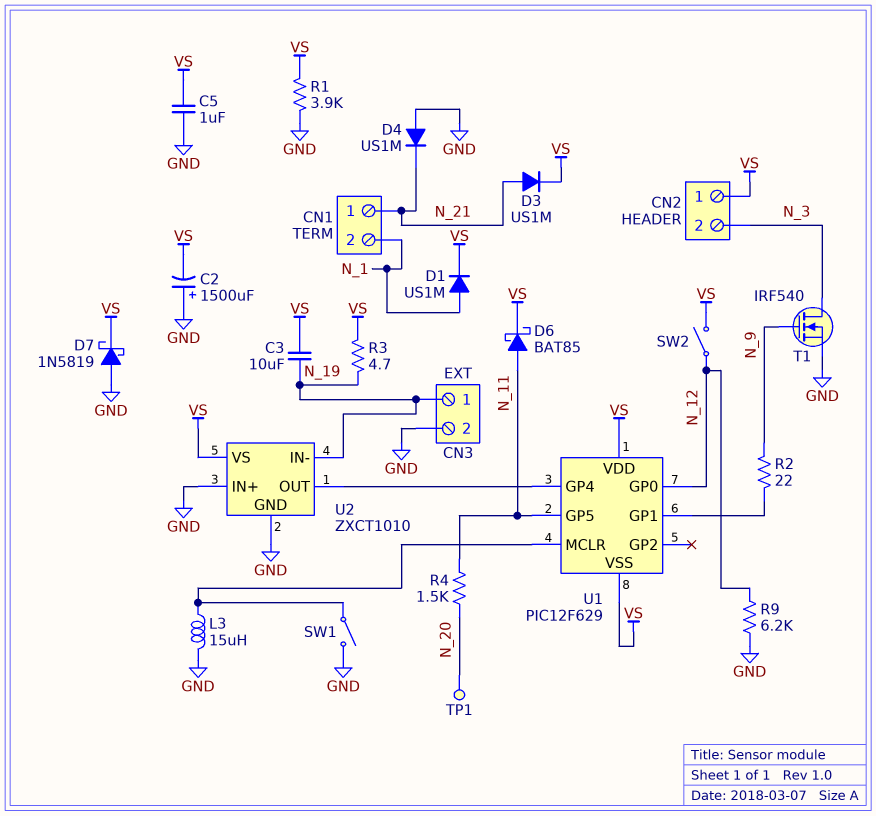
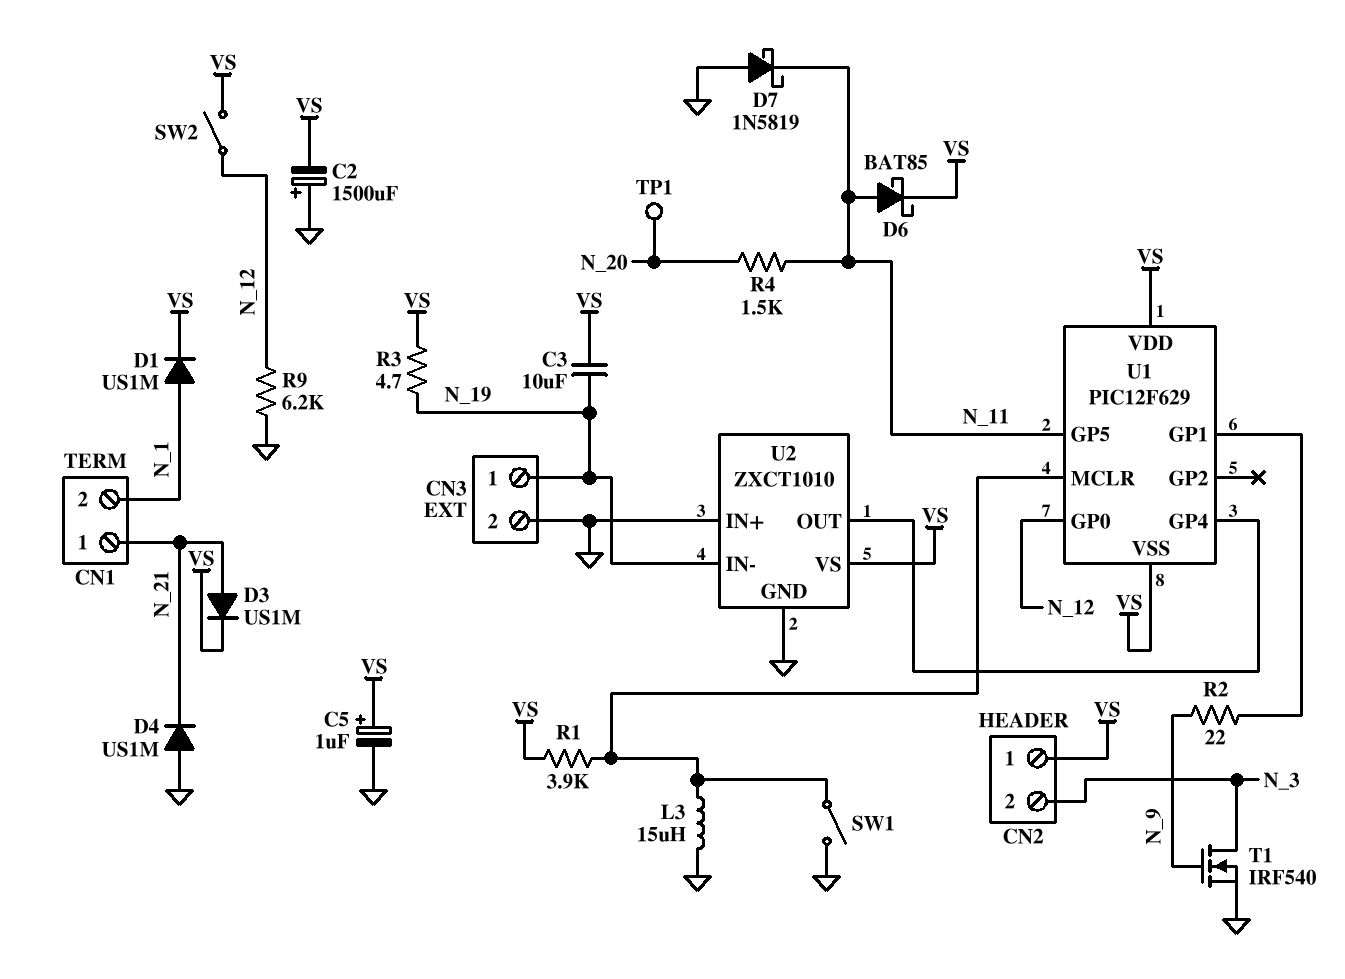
C5: 1uF (GND, VS) -> 1uF (plus VS, minus GND)
D7: schottky 1N5819 (A GND, K VS) -> schottky 1N5819 (A GND, K N_11)
R1: 3.9k (GND, VS) -> 3.9k (U1/MCLR, VS)

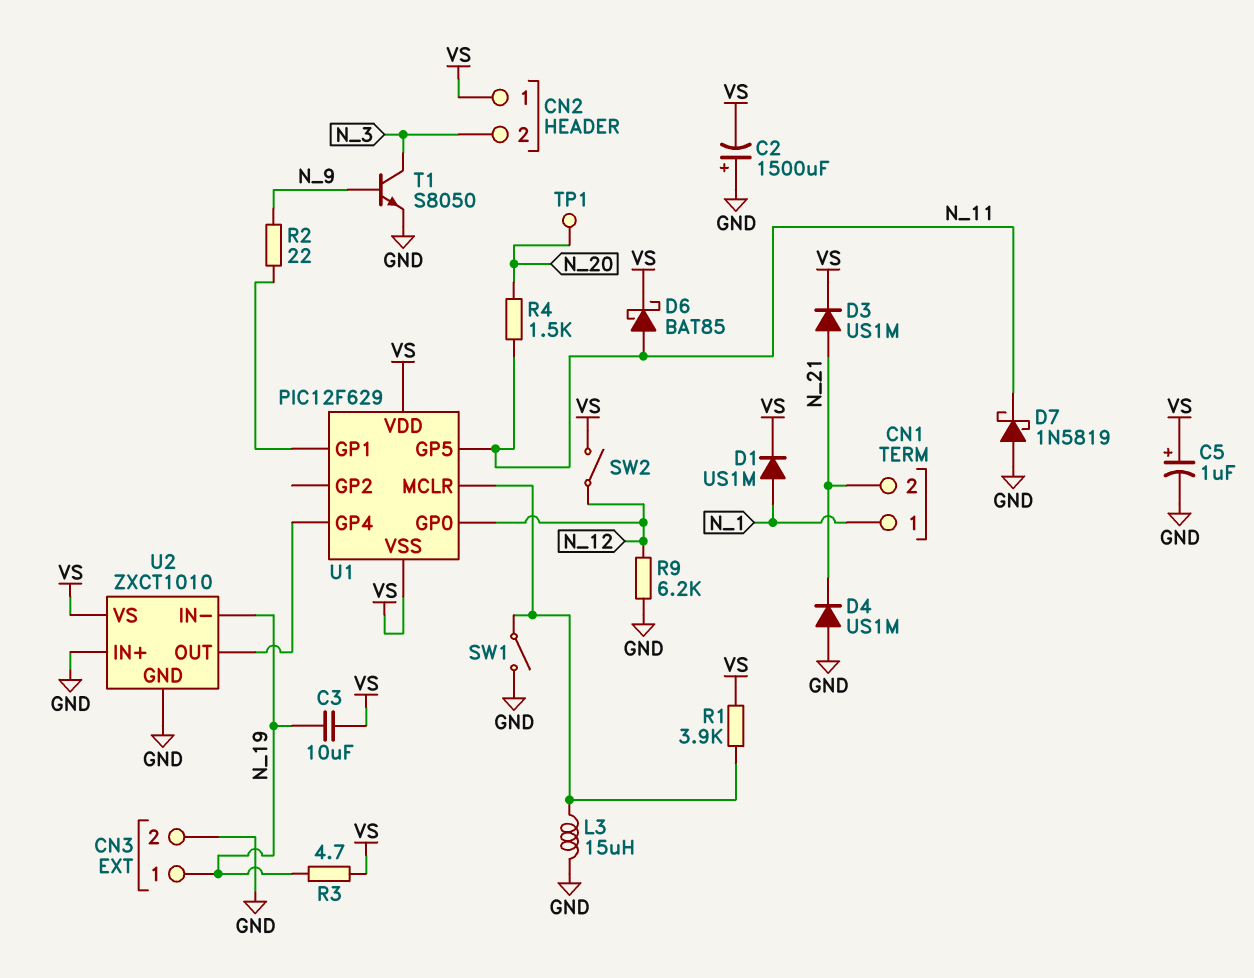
CN1 pin 1: N_21 -> N_1
CN1 pin 2: N_1 -> N_21
T1: NMOS IRF540 (G N_9, D N_3, S GND) -> NPN S8050 (B N_9, C N_3, E GND)

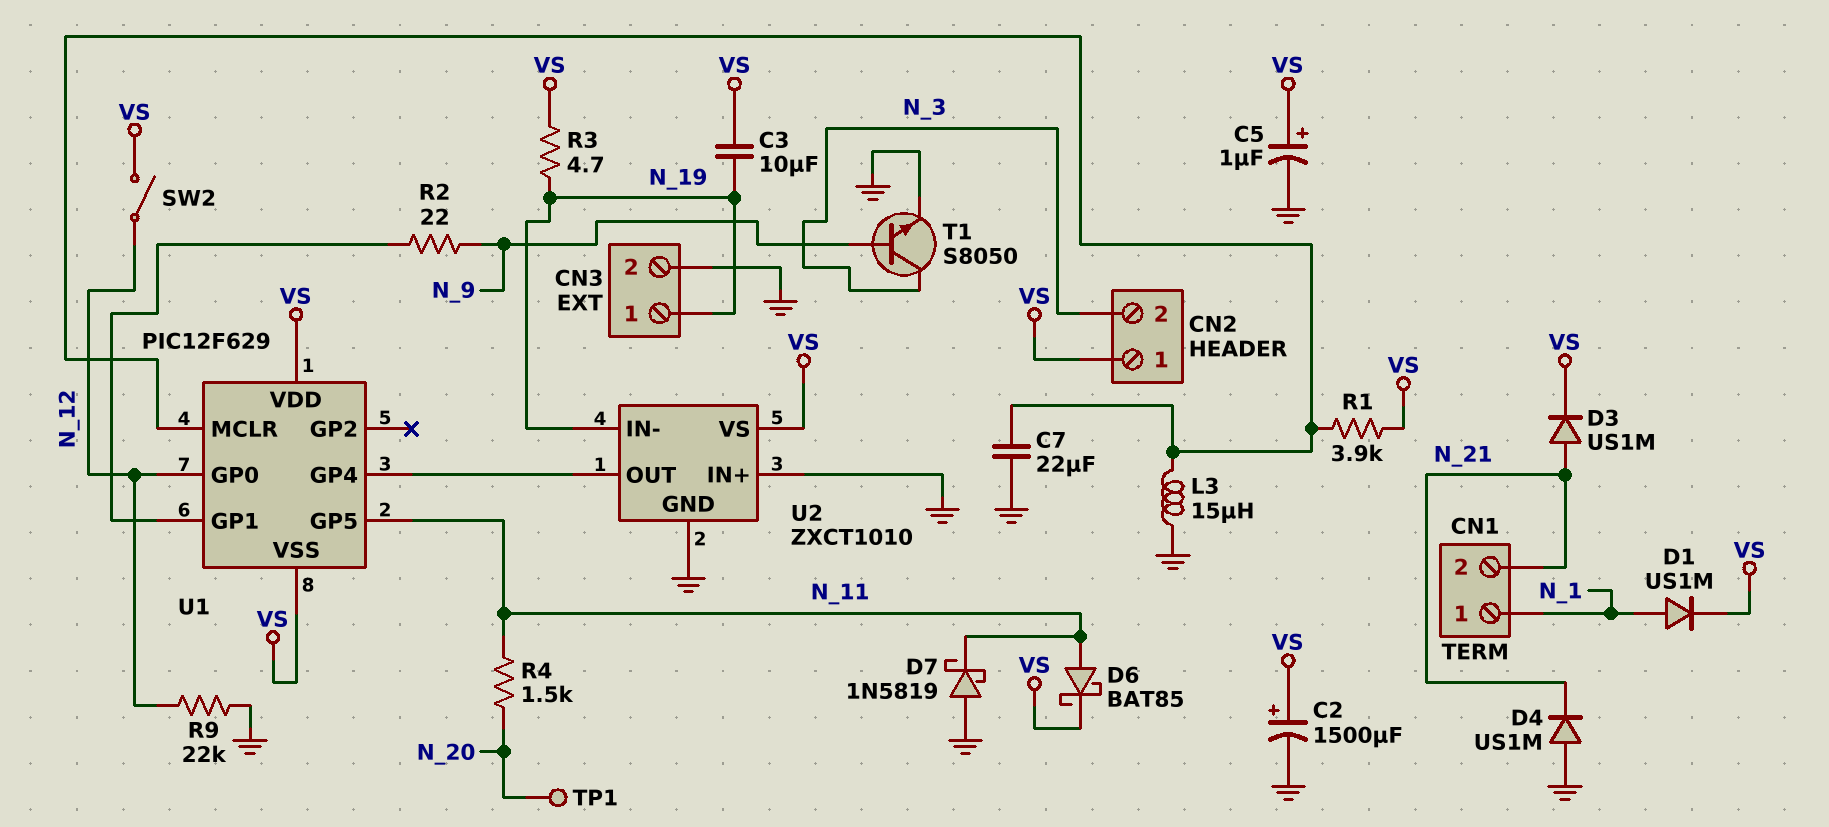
C2: 1500uF (plus GND, minus VS) -> 1500uF (plus VS, minus GND)
C7: none -> 22uF (GND, U1/MCLR)
R9: 6.2k (GND, N_12) -> 22k (GND, N_12)
SW1: switch (GND, U1/MCLR) -> none

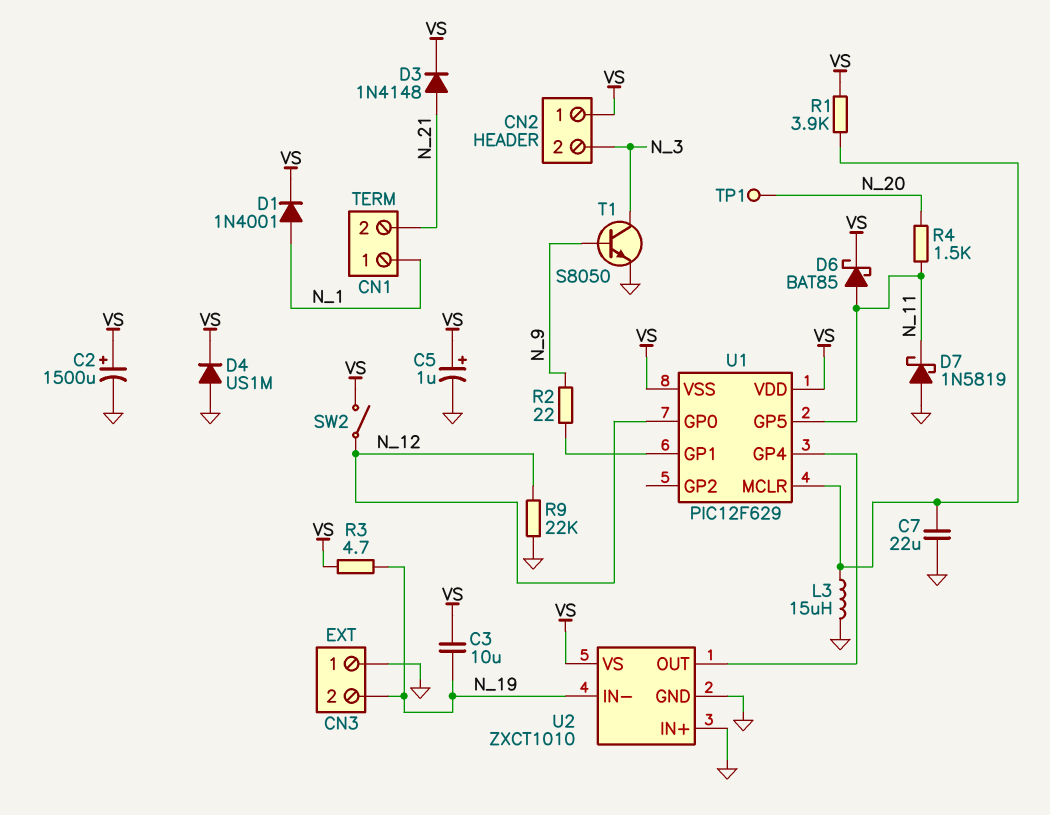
CN3 pin 1: N_19 -> GND
CN3 pin 2: GND -> N_19
D1: diode US1M (A N_1, K VS) -> diode 1N4001 (A N_1, K VS)
D3: diode US1M (A N_21, K VS) -> diode 1N4148 (A N_21, K VS)
D4: diode US1M (A GND, K N_21) -> diode US1M (A GND, K VS)

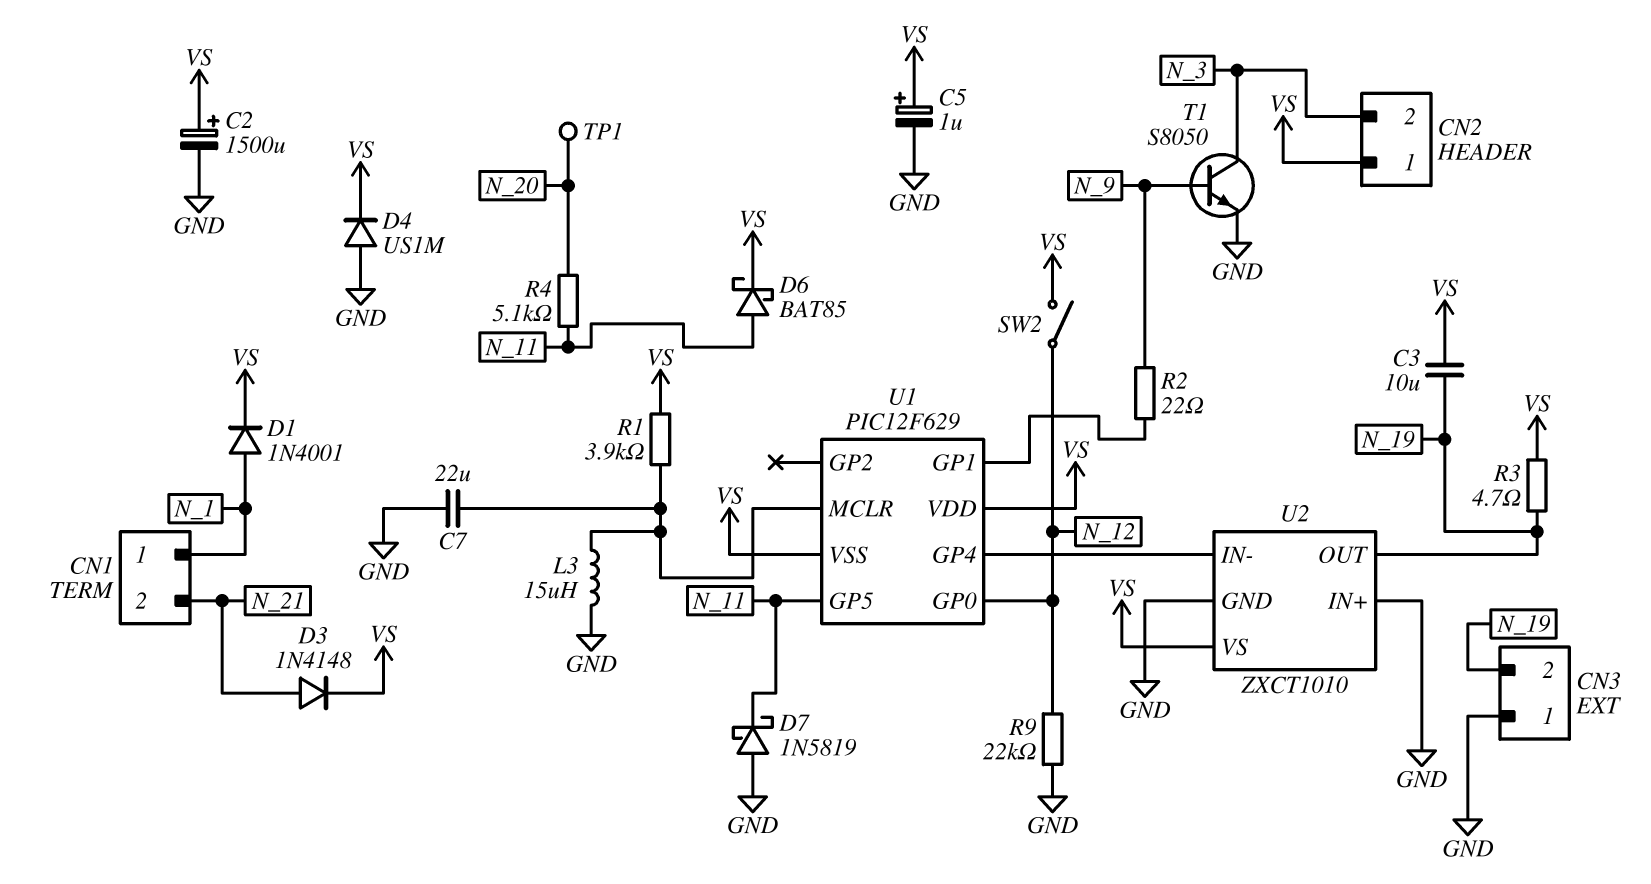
R4: 1.5k (N_11, N_20) -> 5.1k (N_11, N_20)
U2 pin IN-: N_19 -> U1/GP4
U2 pin OUT: U1/GP4 -> N_19

